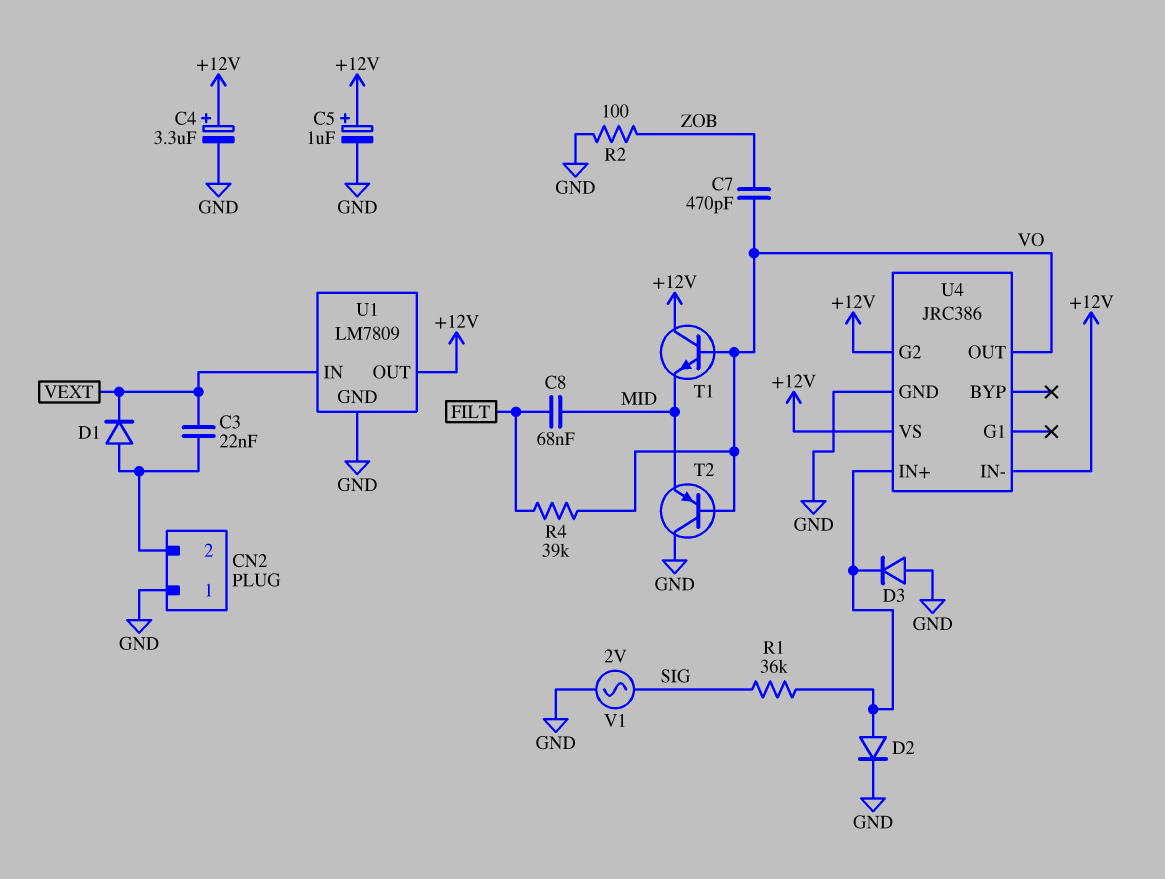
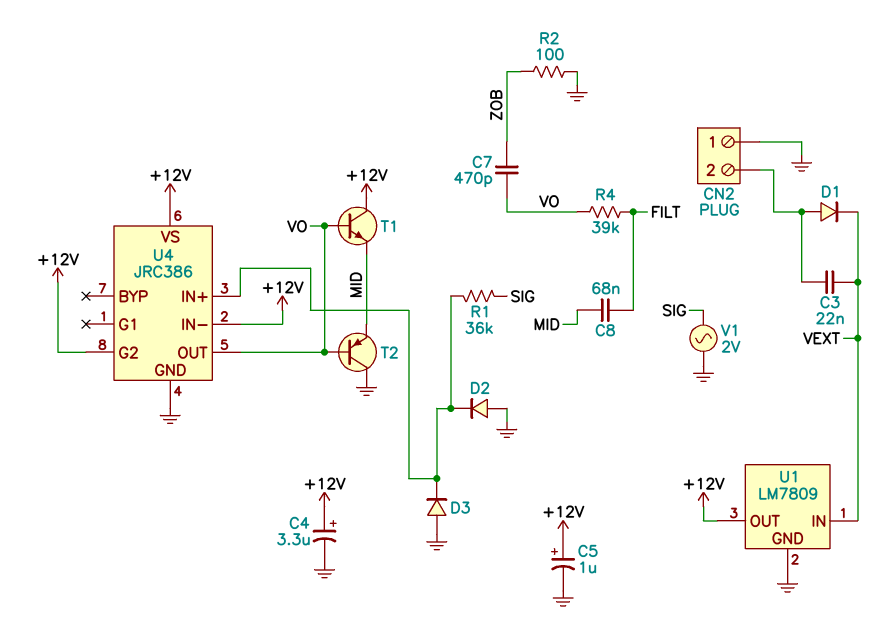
D2: diode (A U4/IN+, K GND) -> diode (A GND, K U4/IN+)

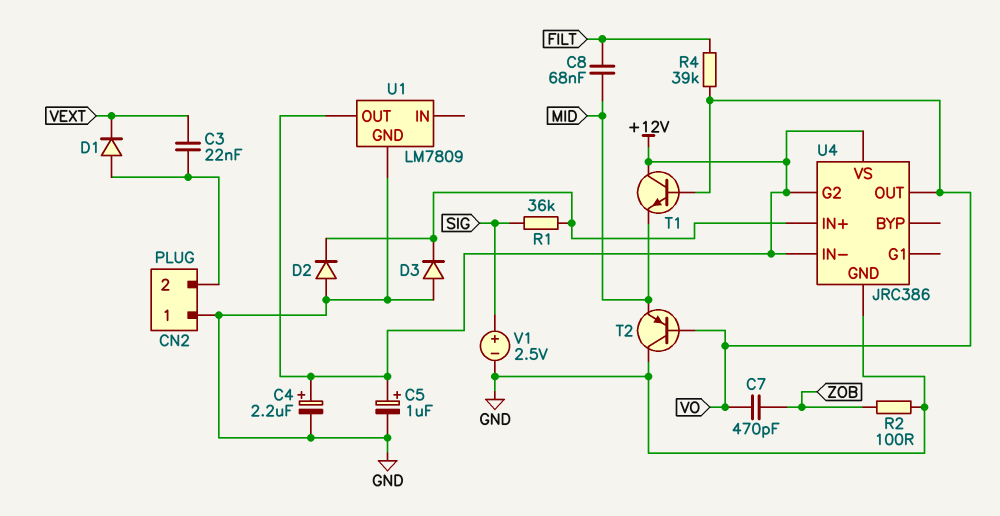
C4: 3.3uF (plus +12V, minus GND) -> 2.2uF (plus +12V, minus GND)
U1 pin IN: VEXT -> none
V1: AC 2V (GND, SIG) -> 2.5V (plus SIG, minus GND)

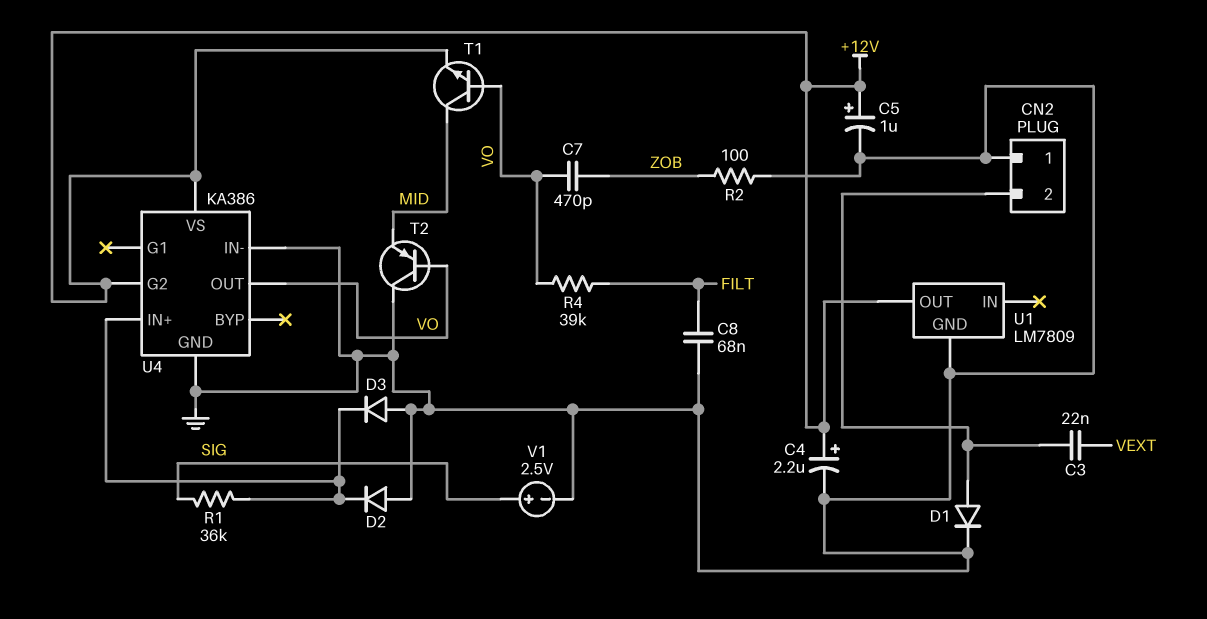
C8: 68nF (FILT, MID) -> 68nF (FILT, GND)
D1: diode (A CN2/2, K VEXT) -> diode (A CN2/2, K GND)
T1: NPN (B VO, C +12V, E MID) -> NPN (B VO, C MID, E +12V)
U4: JRC386 -> KA386
U4 pin IN-: +12V -> GND

